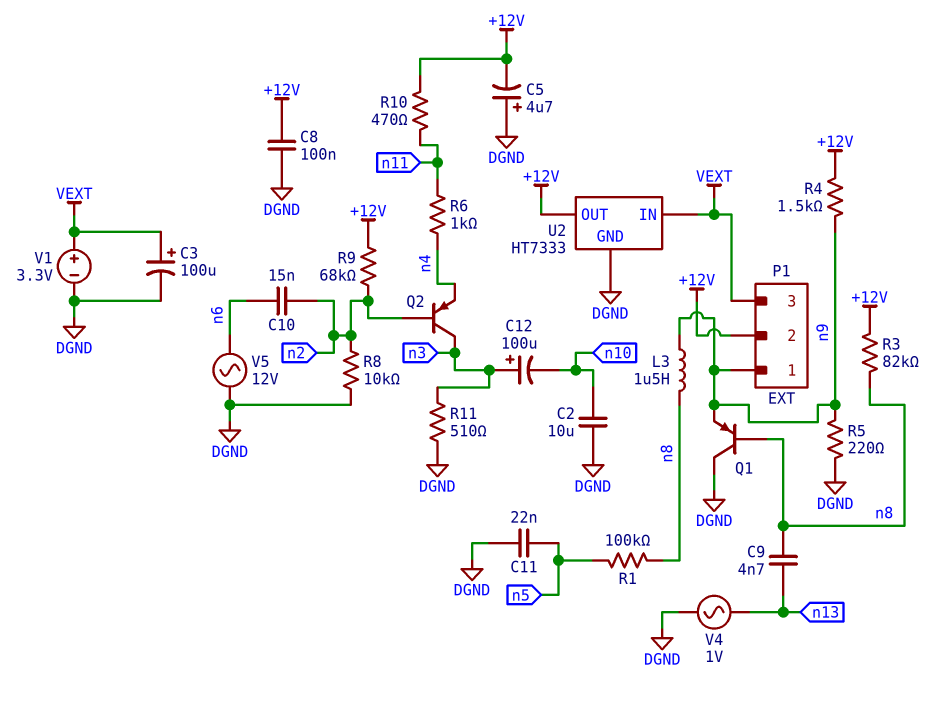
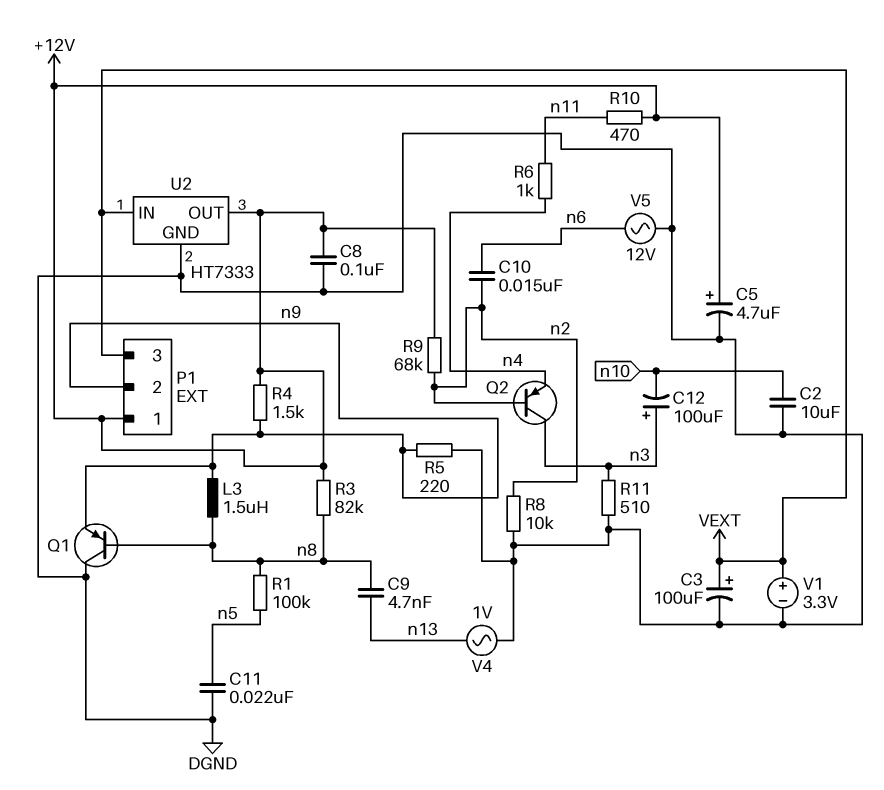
C5: 4.7uF (plus DGND, minus +12V) -> 4.7uF (plus +12V, minus DGND)
P1 pin 1: n9 -> +12V
P1 pin 2: +12V -> n9

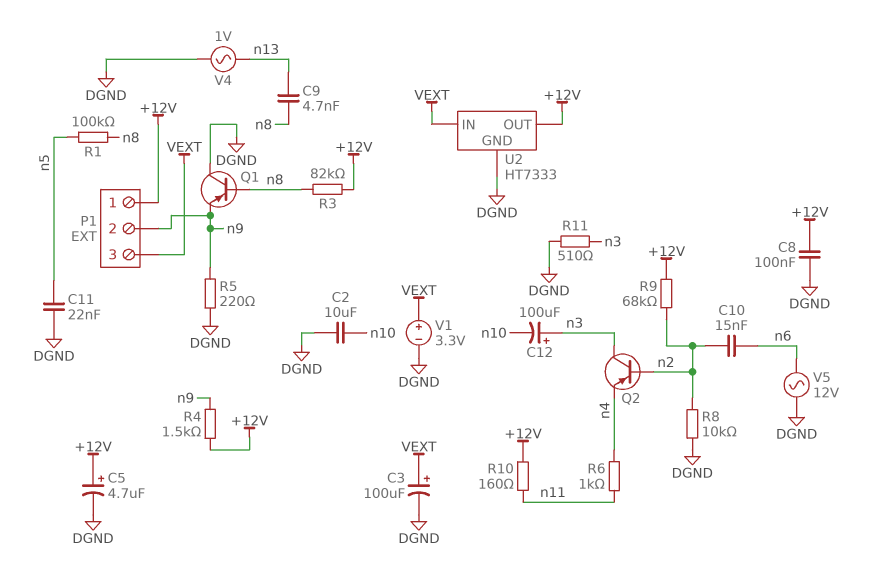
L3: 1.5uH (n8, n9) -> none
R10: 470 (+12V, n11) -> 160 (+12V, n11)

